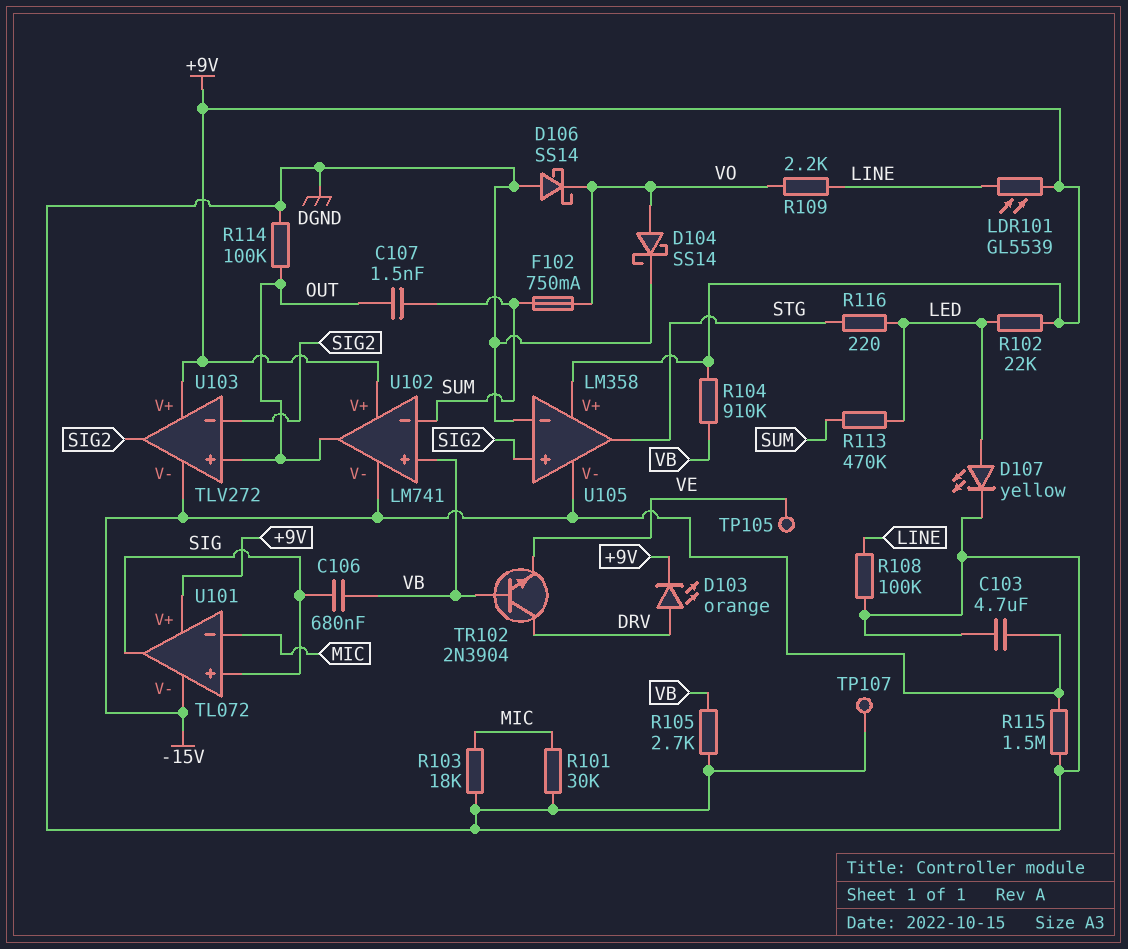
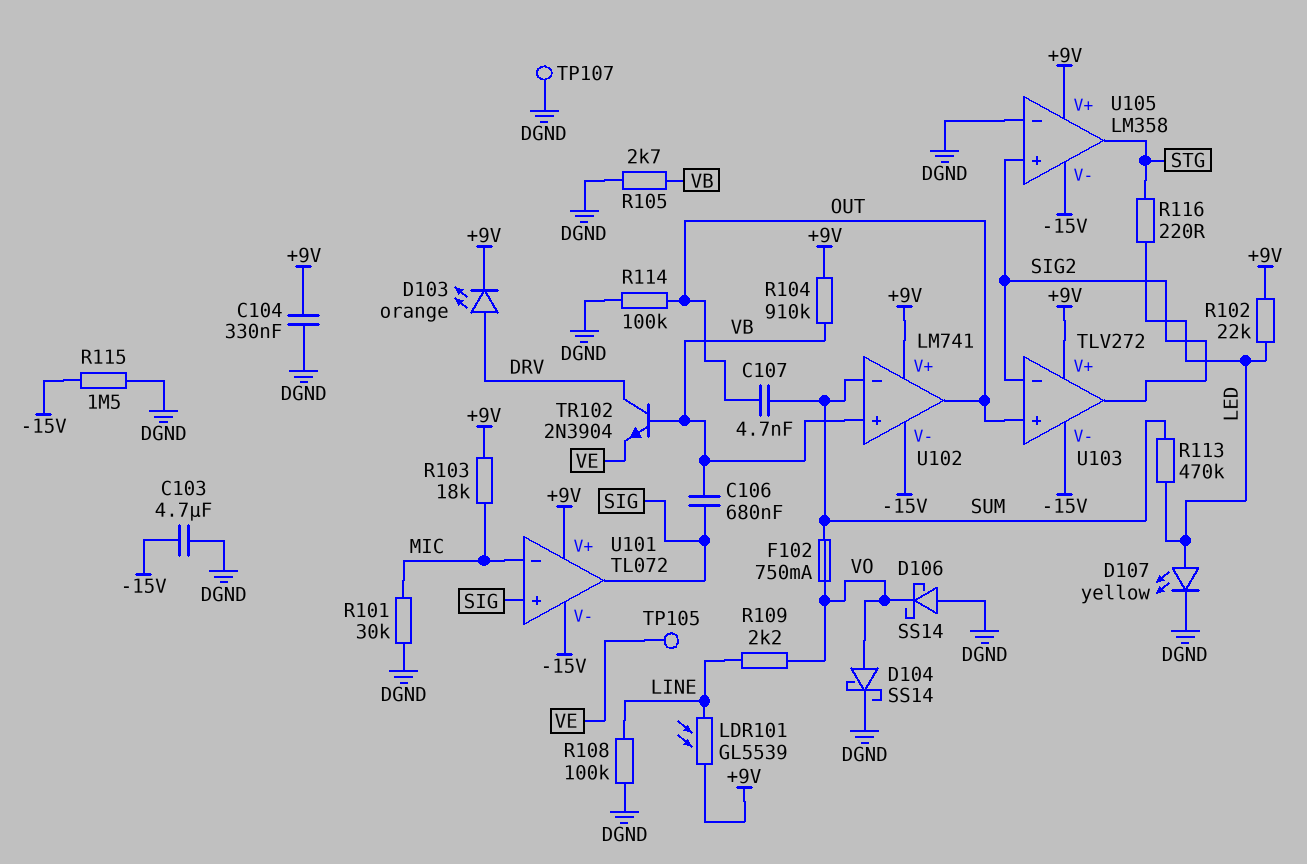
C104: none -> 330nF (+9V, DGND)
C107: 1.5nF (OUT, SUM) -> 4.7nF (OUT, SUM)
R103: 18k (DGND, MIC) -> 18k (+9V, MIC)

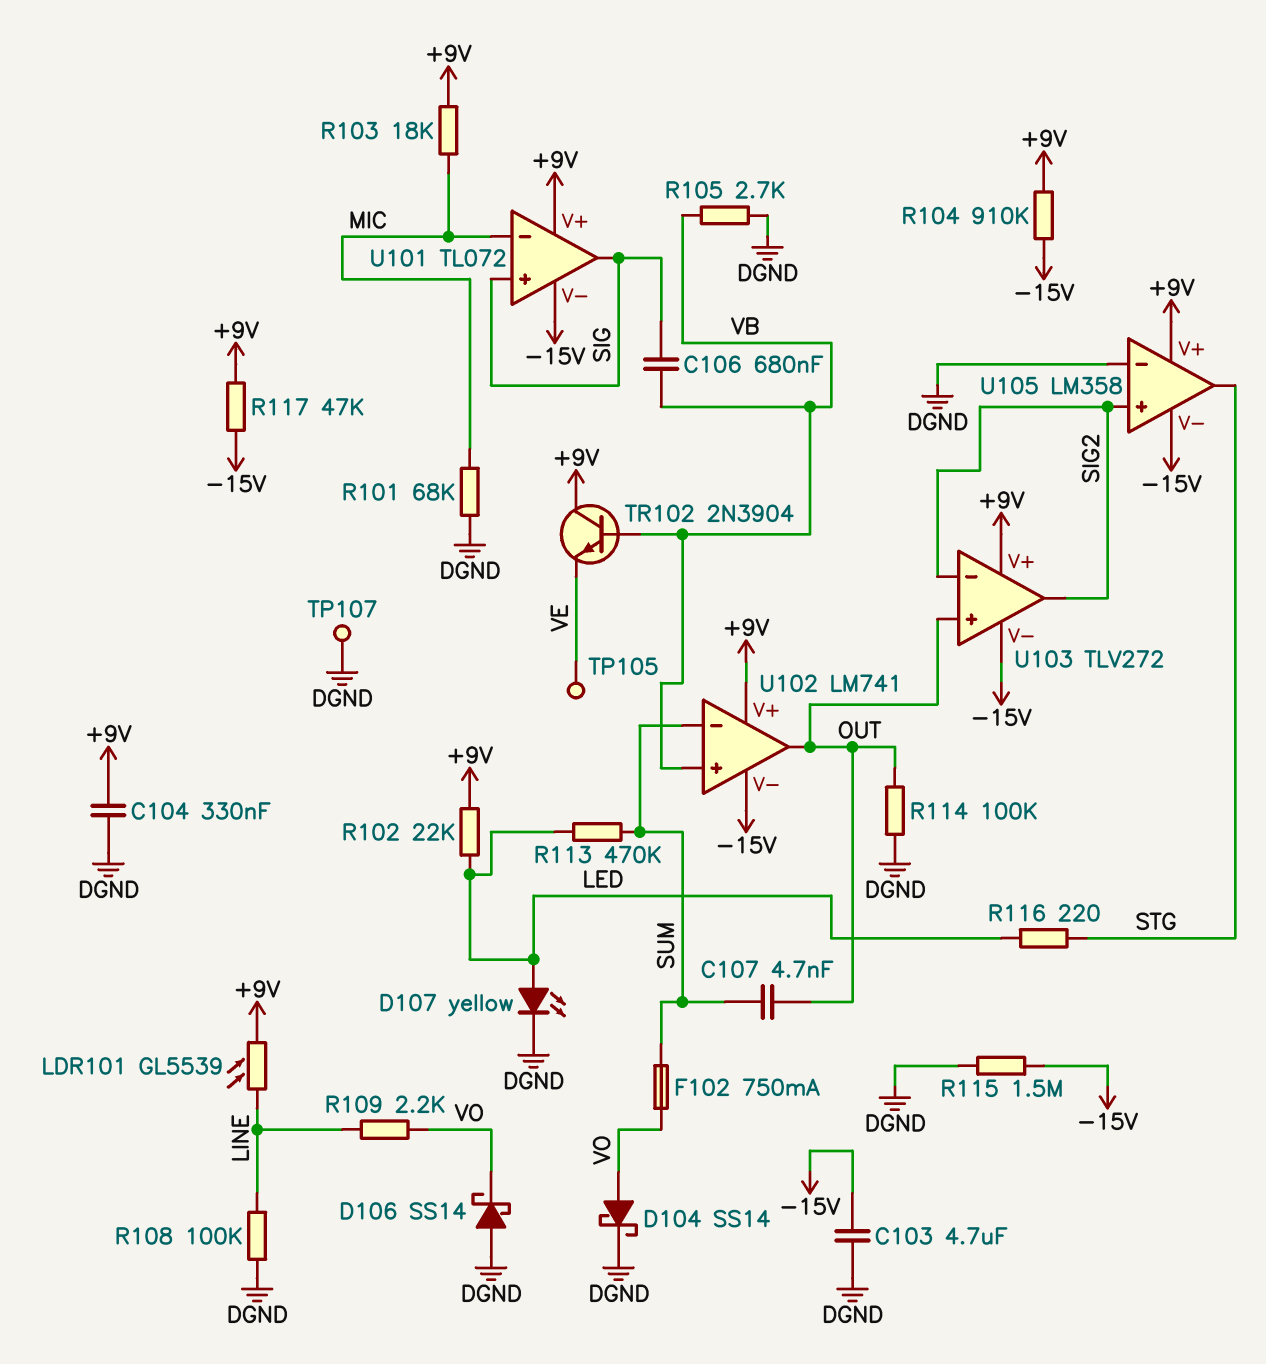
D103: LED orange (A DRV, K +9V) -> none
R101: 30k (DGND, MIC) -> 68k (DGND, MIC)
R104: 910k (+9V, VB) -> 910k (+9V, -15V)
R117: none -> 47k (+9V, -15V)
TR102: NPN 2N3904 (B VB, C DRV, E VE) -> NPN 2N3904 (B VB, C +9V, E VE)

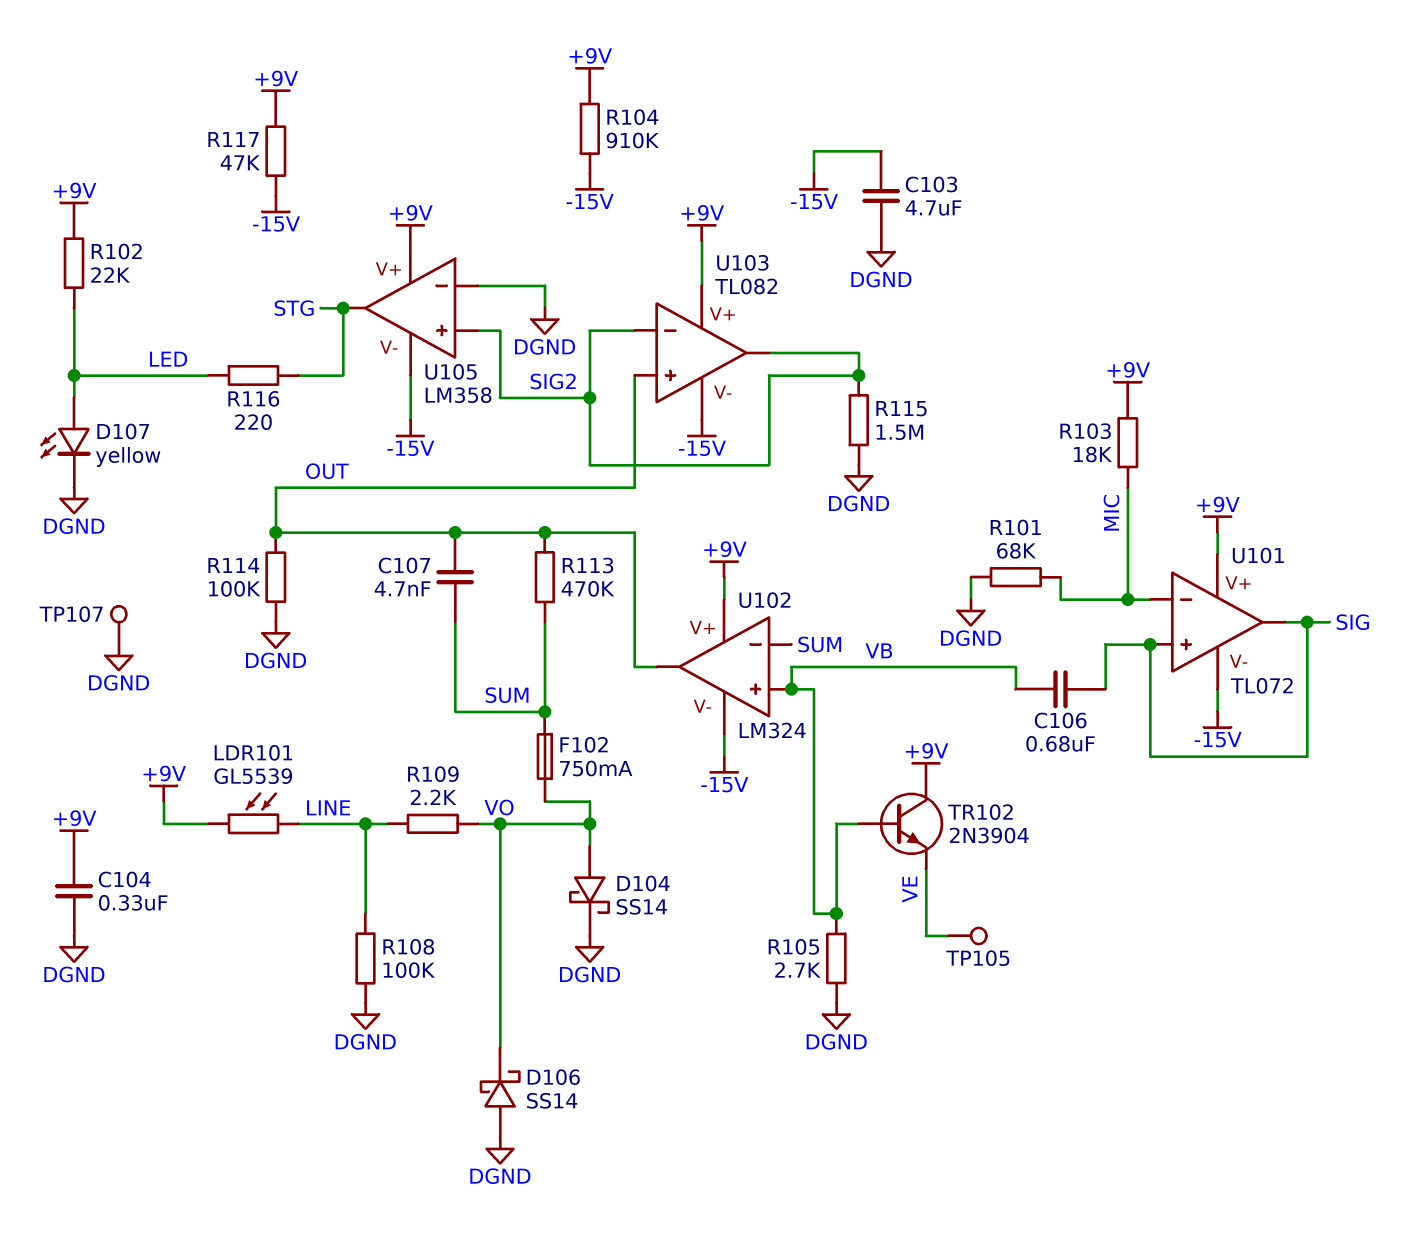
R113: 470k (LED, SUM) -> 470k (OUT, SUM)
R115: 1.5M (-15V, DGND) -> 1.5M (DGND, SIG2)
U102: LM741 -> LM324
U103: TLV272 -> TL082

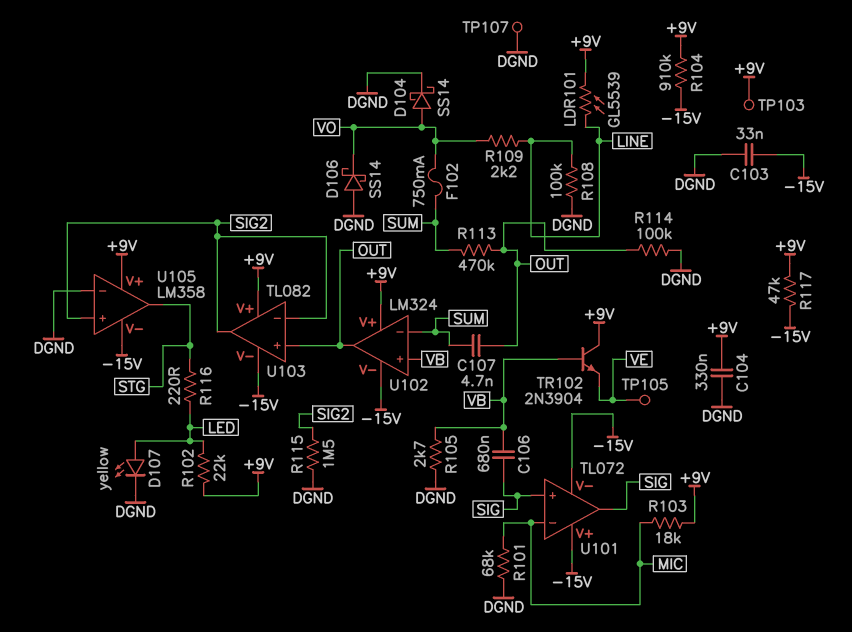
C103: 4.7uF (-15V, DGND) -> 33nF (-15V, DGND)
TP103: none -> test point (+9V)
U101 pin V+: +9V -> -15V

